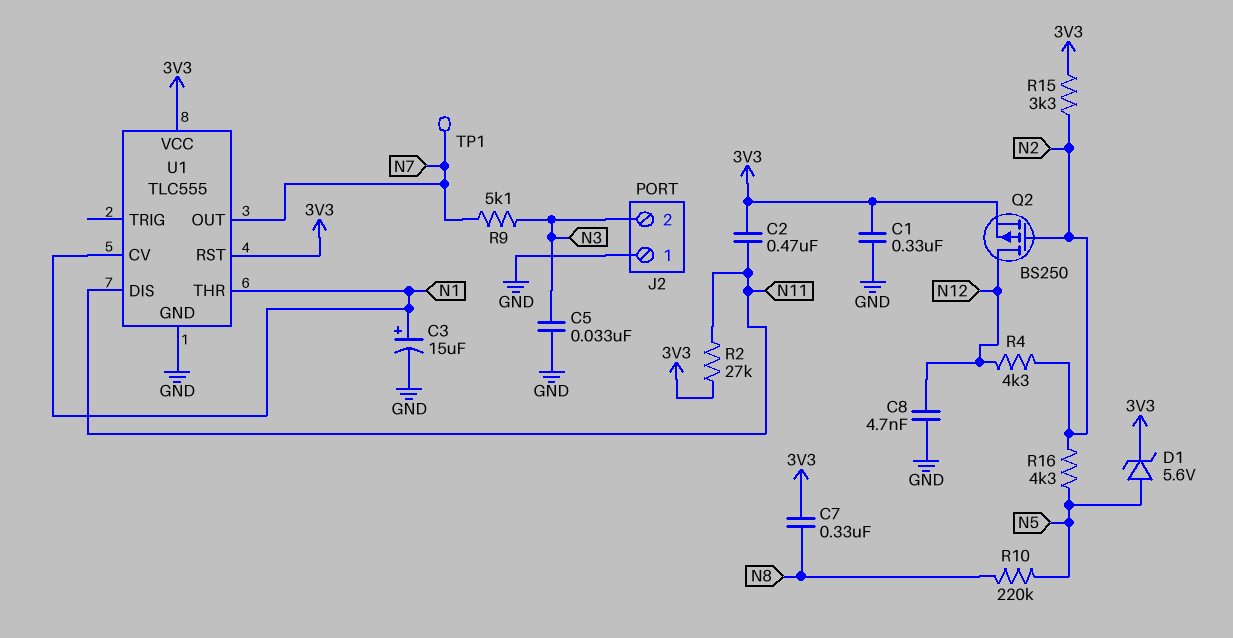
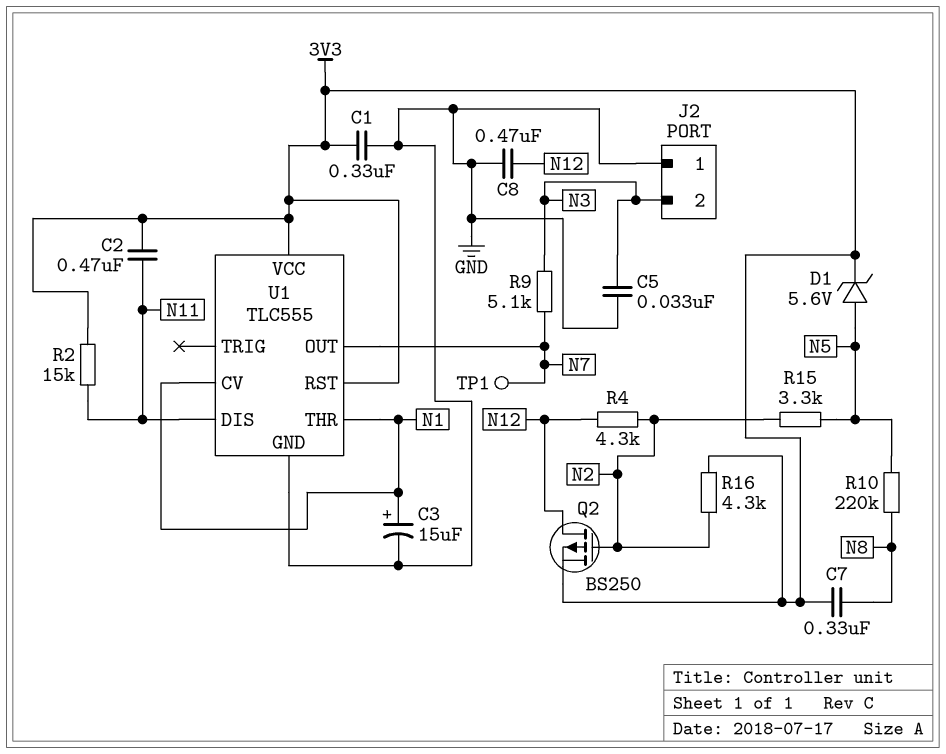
C8: 4.7nF (GND, N12) -> 470nF (GND, N12)
R2: 27k (3V3, N11) -> 15k (3V3, N11)
R15: 3.3k (3V3, N2) -> 3.3k (N2, N5)
R16: 4.3k (N2, N5) -> 4.3k (3V3, N2)

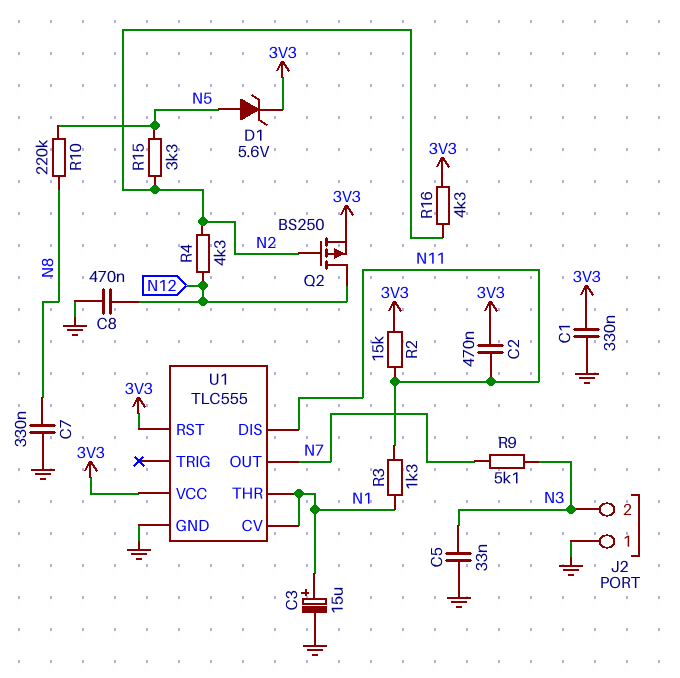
C7: 330nF (3V3, N8) -> 330nF (GND, N8)
R3: none -> 1.3k (N1, N11)
TP1: test point (N7) -> none

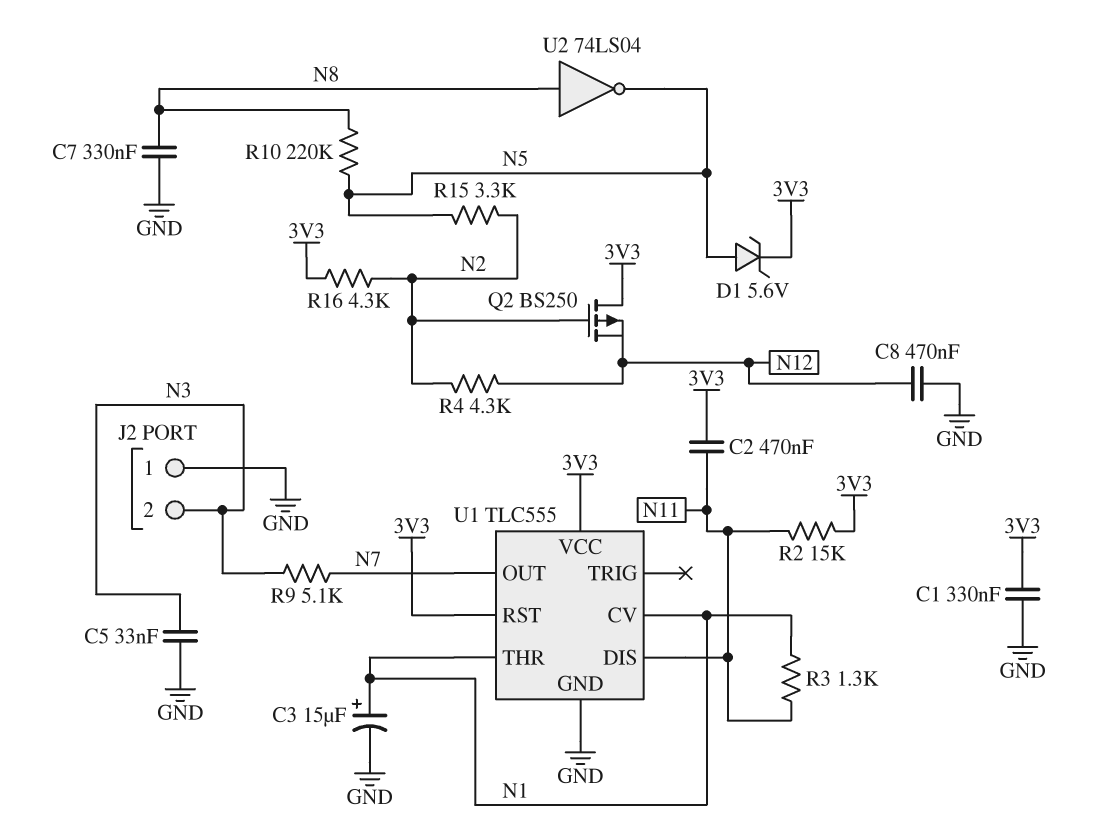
Q2: PMOS BS250 (G N2, D N12, S 3V3) -> PMOS BS250 (G N2, D 3V3, S N12)
U2: none -> NOT 74LS04 (in N8, out N5)

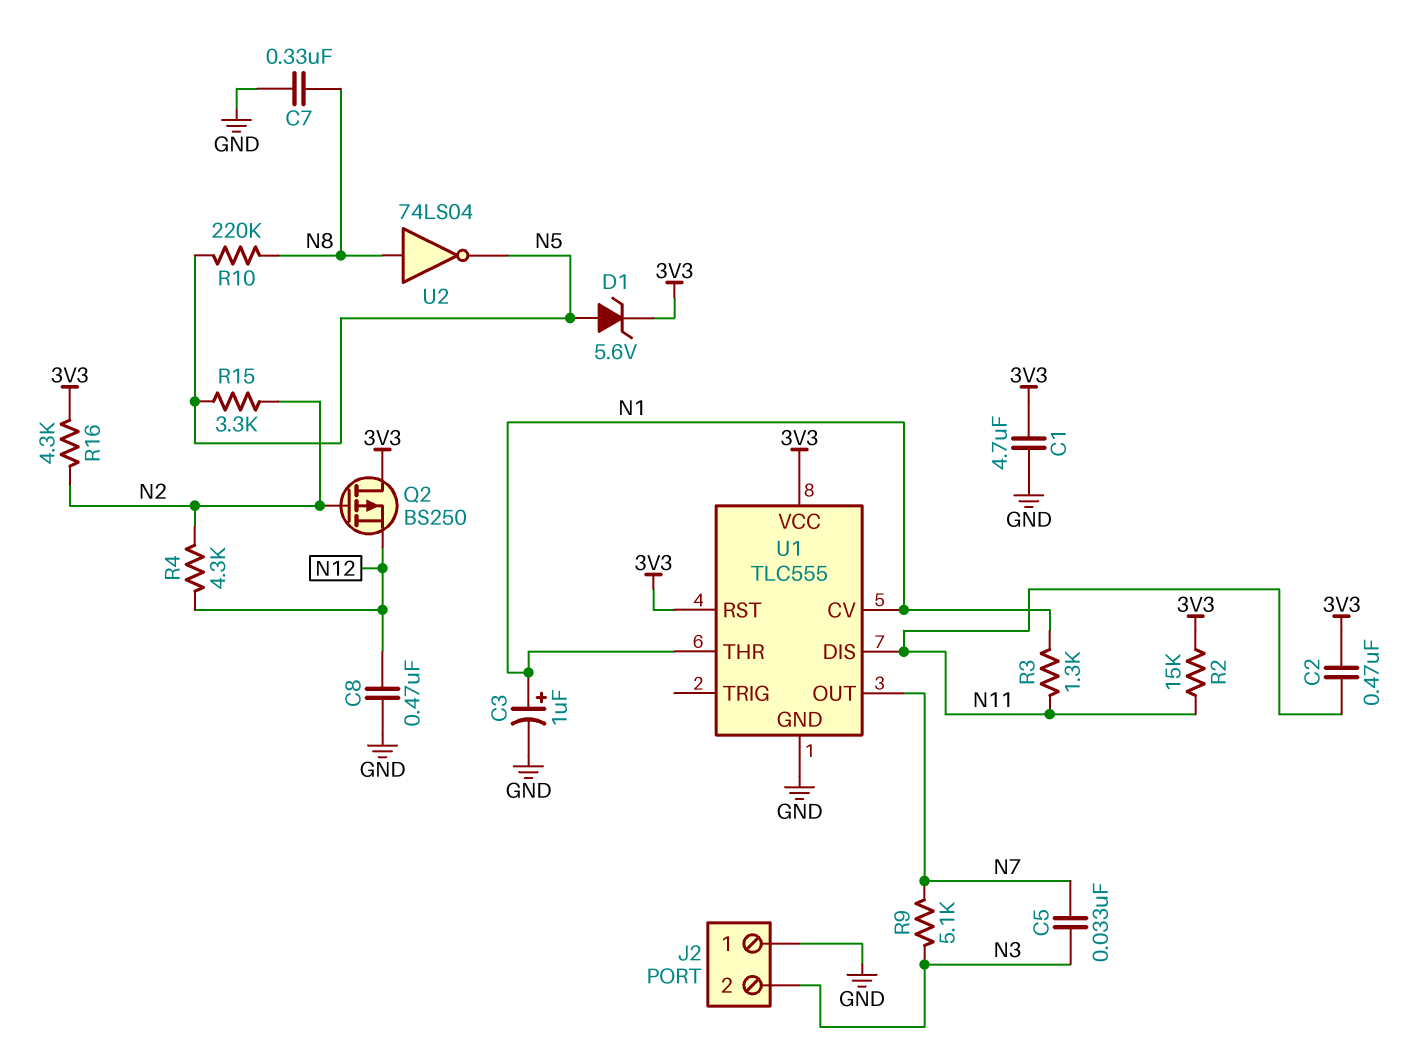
C1: 330nF (3V3, GND) -> 4.7uF (3V3, GND)
C3: 15uF (plus N1, minus GND) -> 1uF (plus N1, minus GND)
C5: 33nF (GND, N3) -> 33nF (N3, N7)

